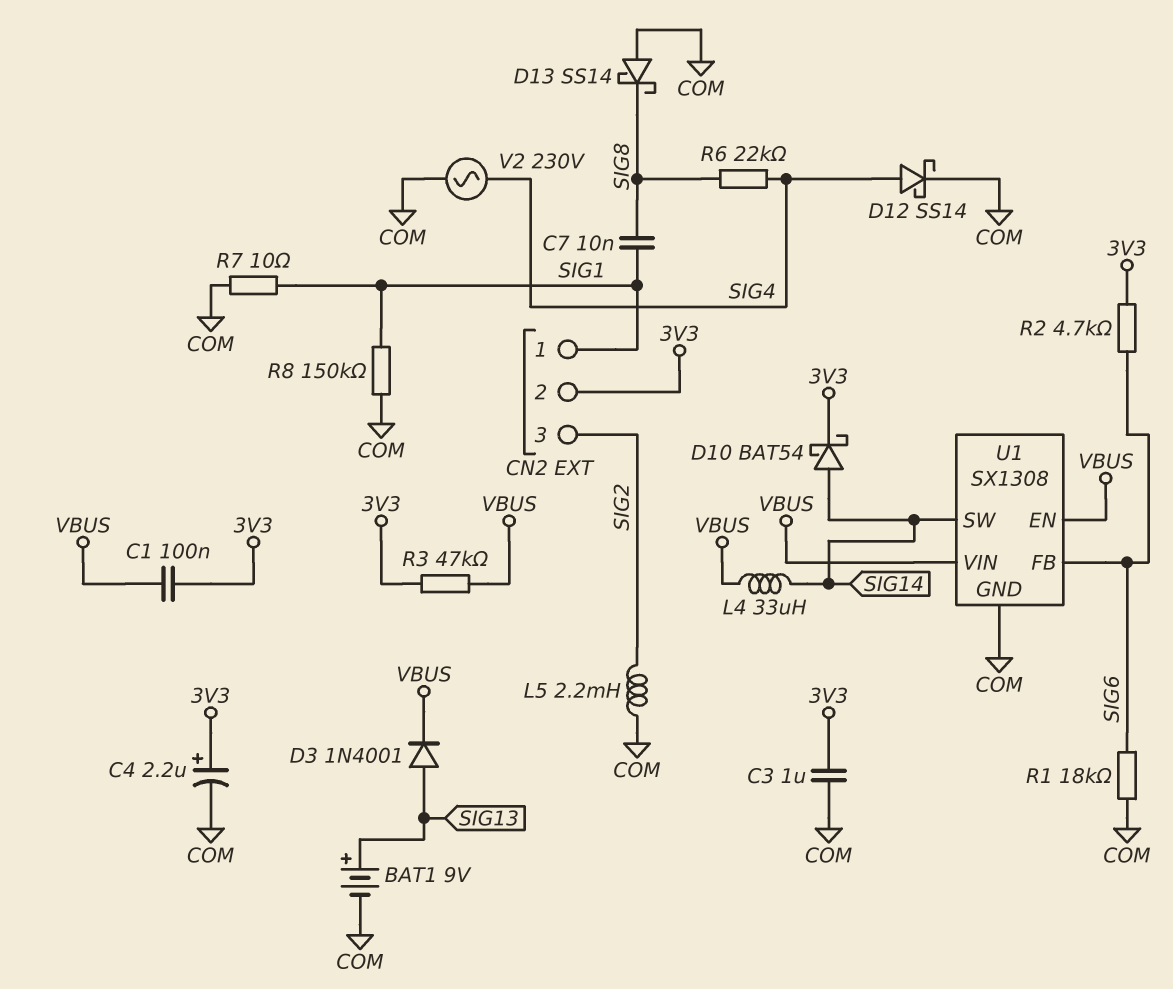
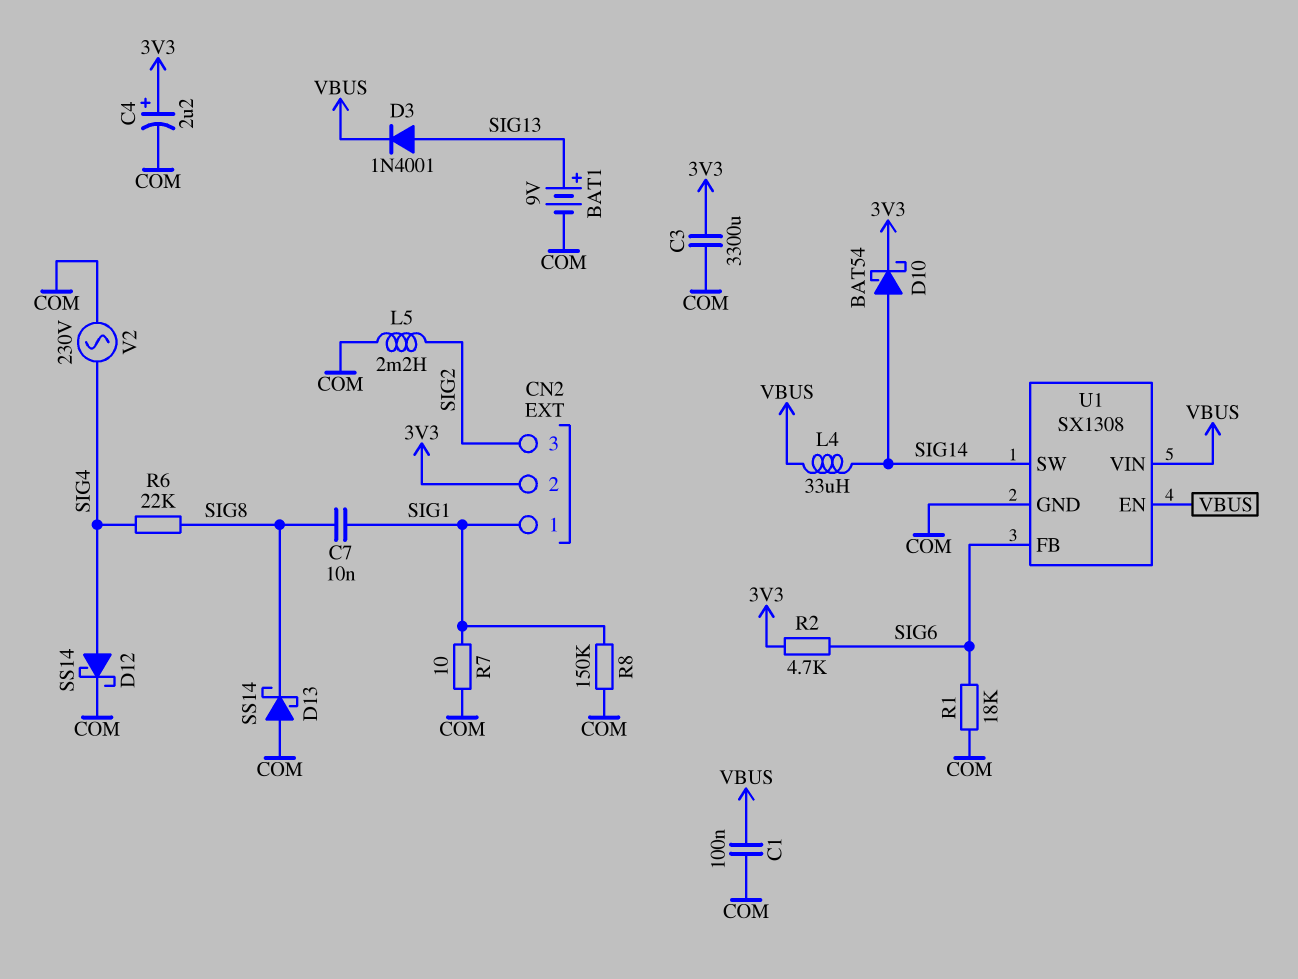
C1: 100nF (3V3, VBUS) -> 100nF (COM, VBUS)
C3: 1uF (3V3, COM) -> 3300uF (3V3, COM)
R3: 47k (3V3, VBUS) -> none

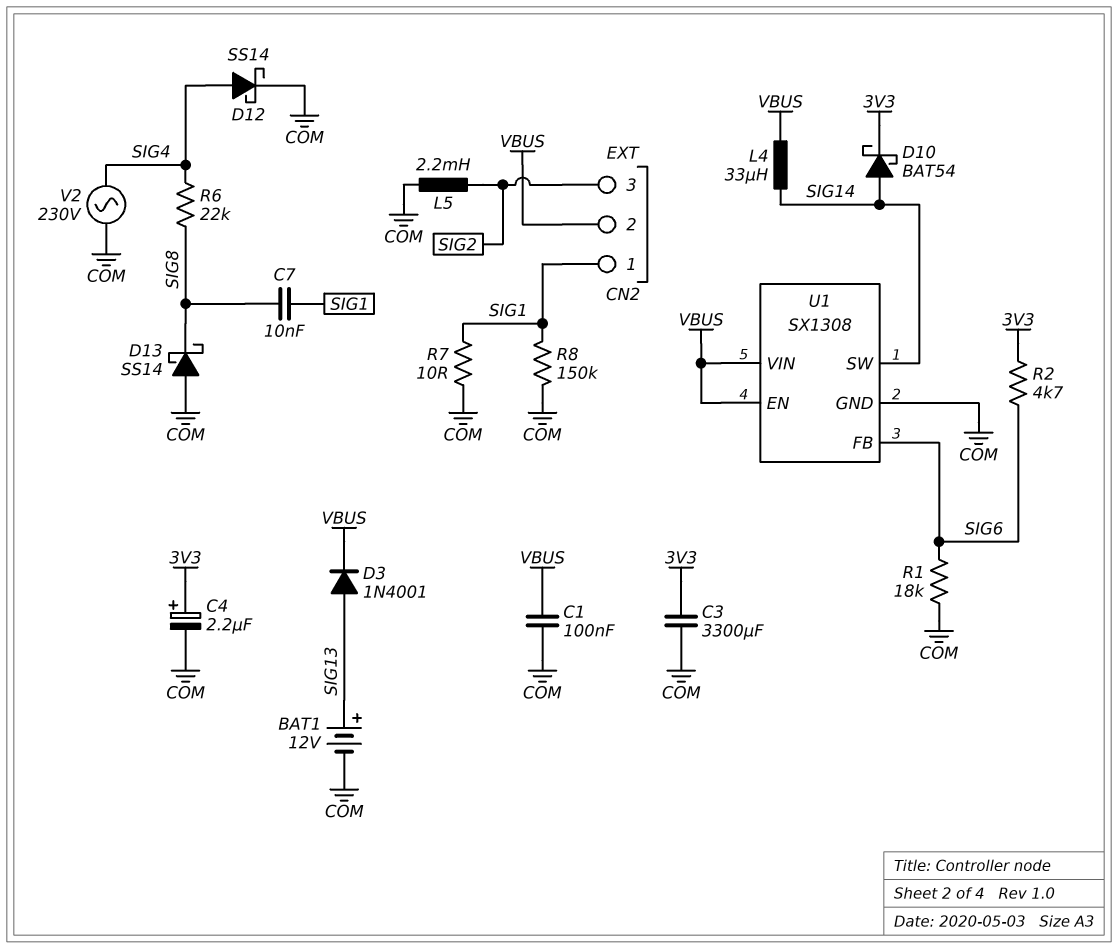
BAT1: 9V (plus SIG13, minus COM) -> 12V (plus SIG13, minus COM)
CN2 pin 2: 3V3 -> VBUS

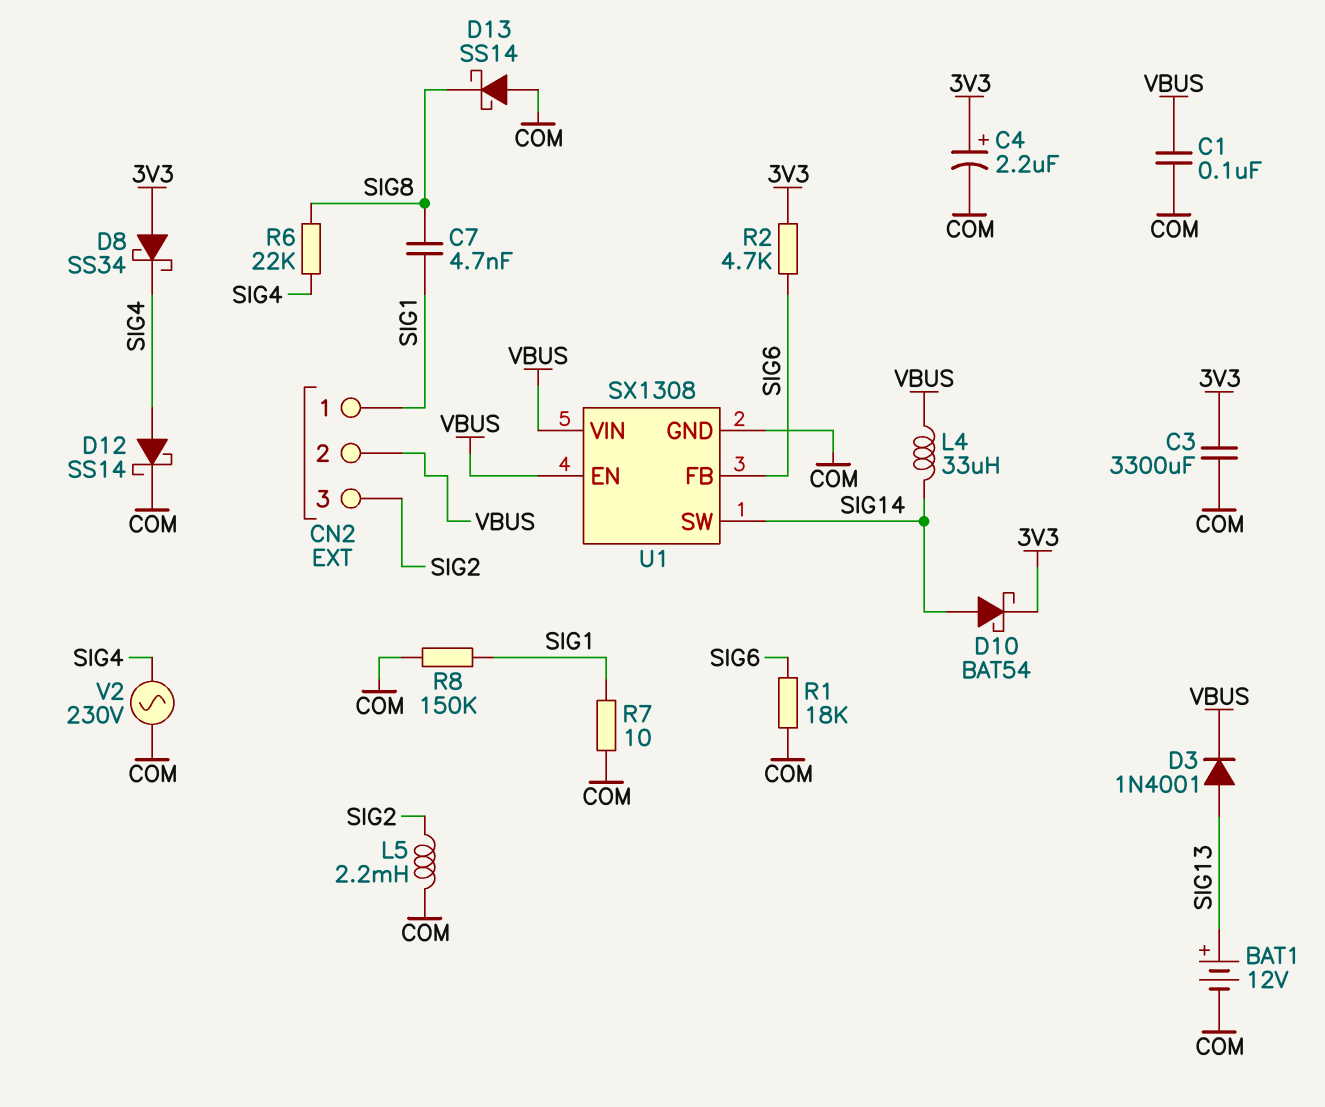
C7: 10nF (SIG1, SIG8) -> 4.7nF (SIG1, SIG8)
D8: none -> schottky SS34 (A 3V3, K SIG4)

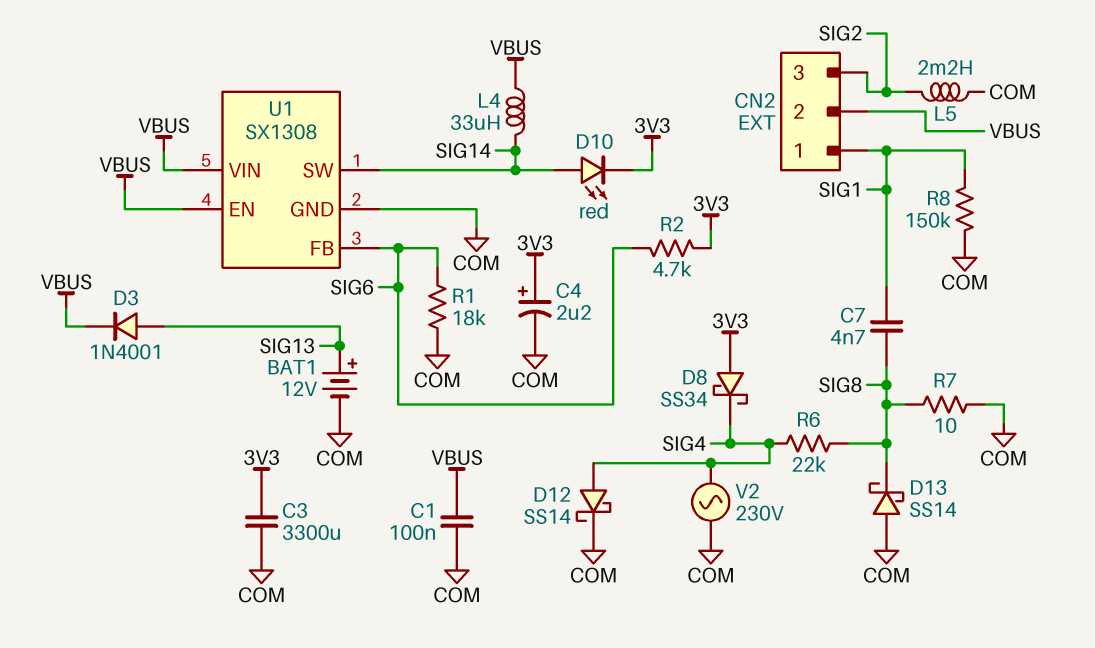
D10: schottky BAT54 (A SIG14, K 3V3) -> LED red (A SIG14, K 3V3)
R7: 10 (COM, SIG1) -> 10 (COM, SIG8)

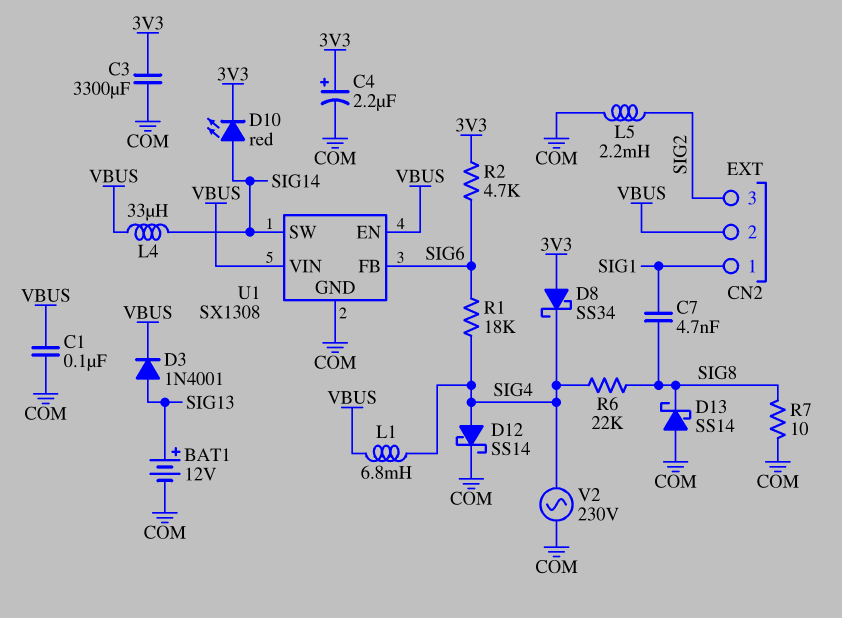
L1: none -> 6.8mH (SIG4, VBUS)
R1: 18k (COM, SIG6) -> 18k (SIG4, SIG6)
R8: 150k (COM, SIG1) -> none

